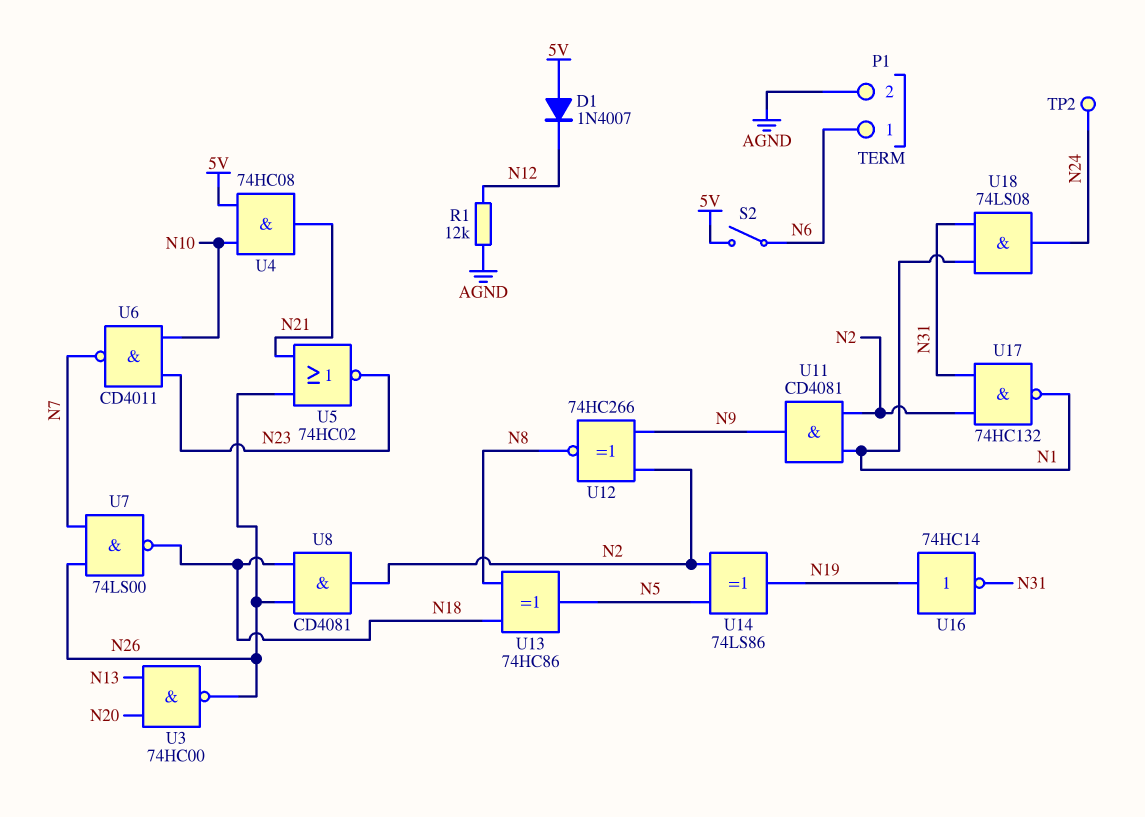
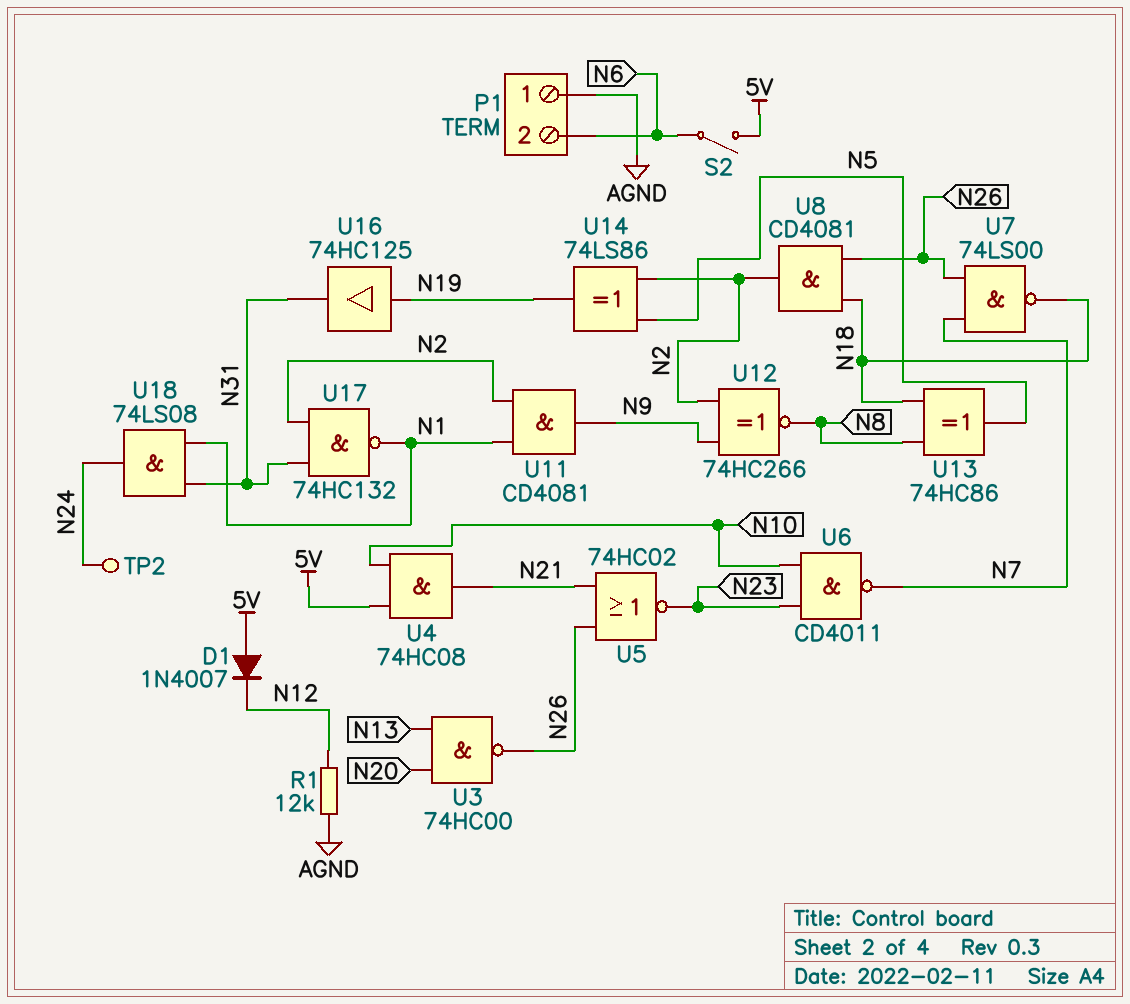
P1 pin 1: N6 -> AGND
P1 pin 2: AGND -> N6
U16: NOT 74HC14 (in N19, out N31) -> buffer 74HC125 (in N19, out N31)

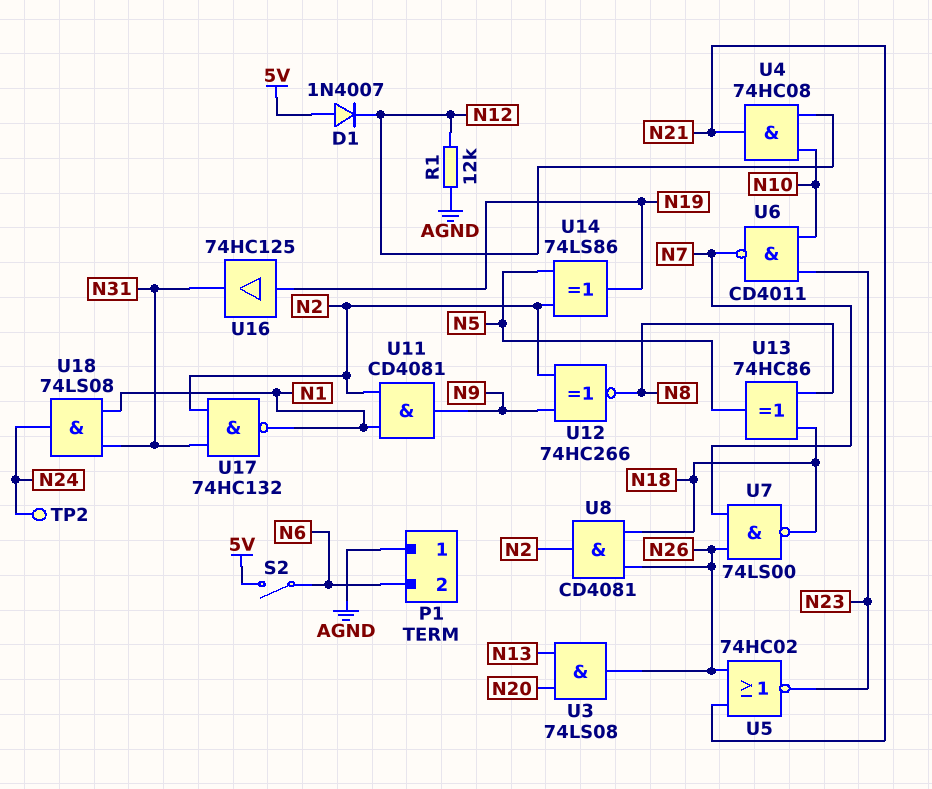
U3: NAND 74HC00 (in N13, in N20, out N26) -> AND 74LS08 (in N13, in N20, out N26)
U4: AND 74HC08 (in 5V, in N10, out N21) -> AND 74HC08 (in N10, in N12, out N21)

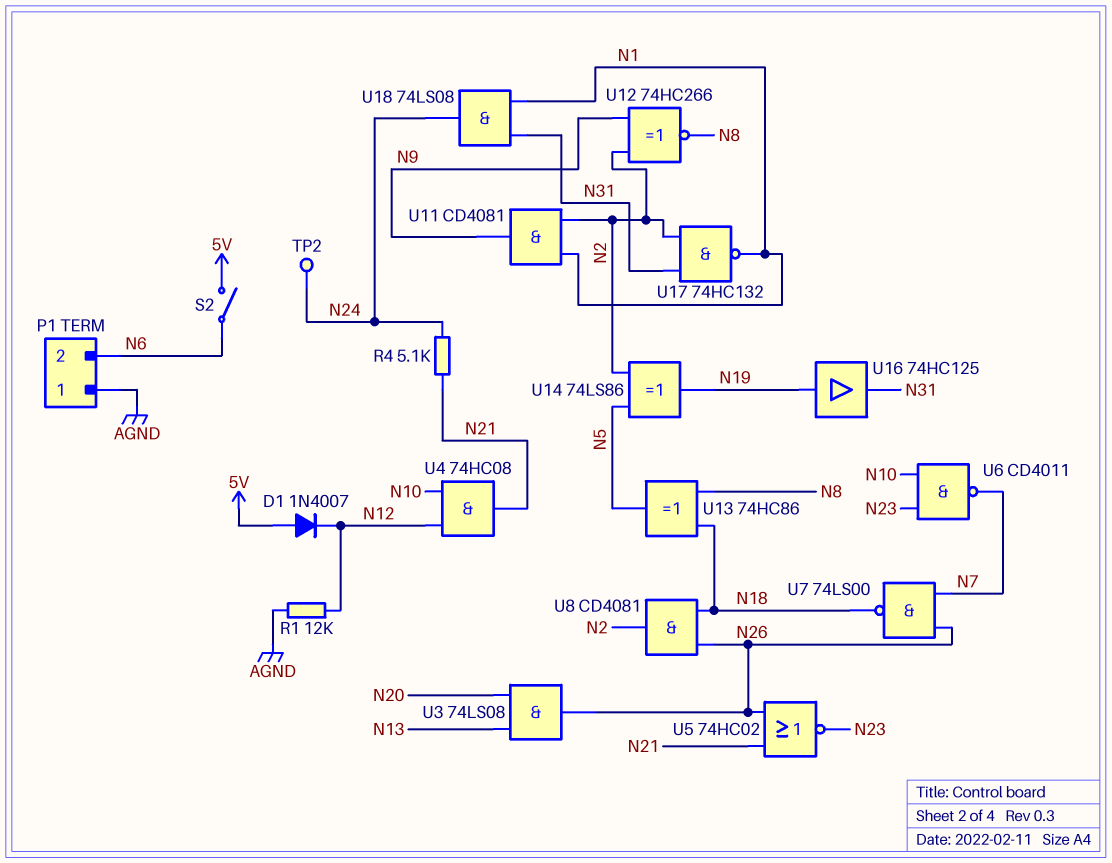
R4: none -> 5.1k (N21, N24)

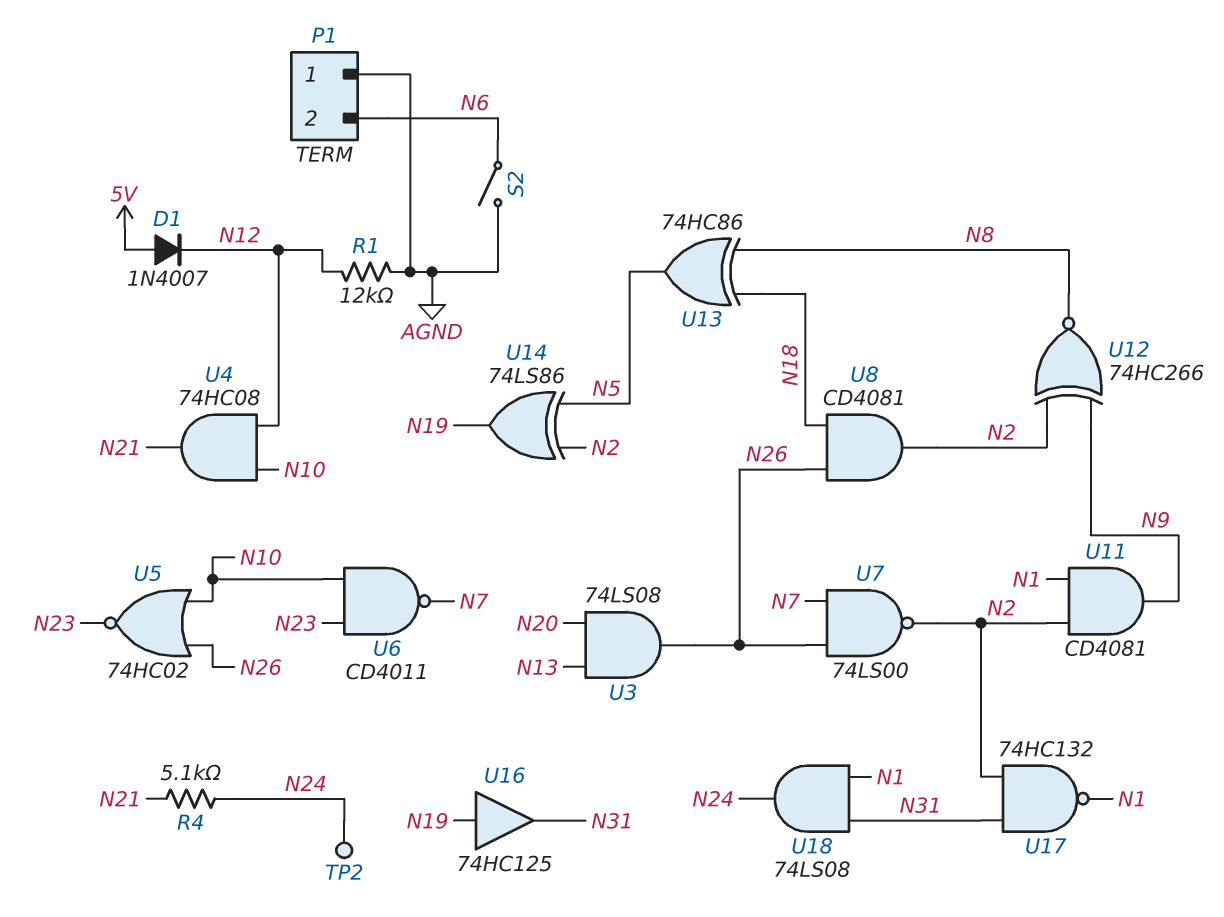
S2: switch (5V, N6) -> switch (AGND, N6)
U5: NOR 74HC02 (in N21, in N26, out N23) -> NOR 74HC02 (in N10, in N26, out N23)
U7: NAND 74LS00 (in N7, in N26, out N18) -> NAND 74LS00 (in N7, in N26, out N2)

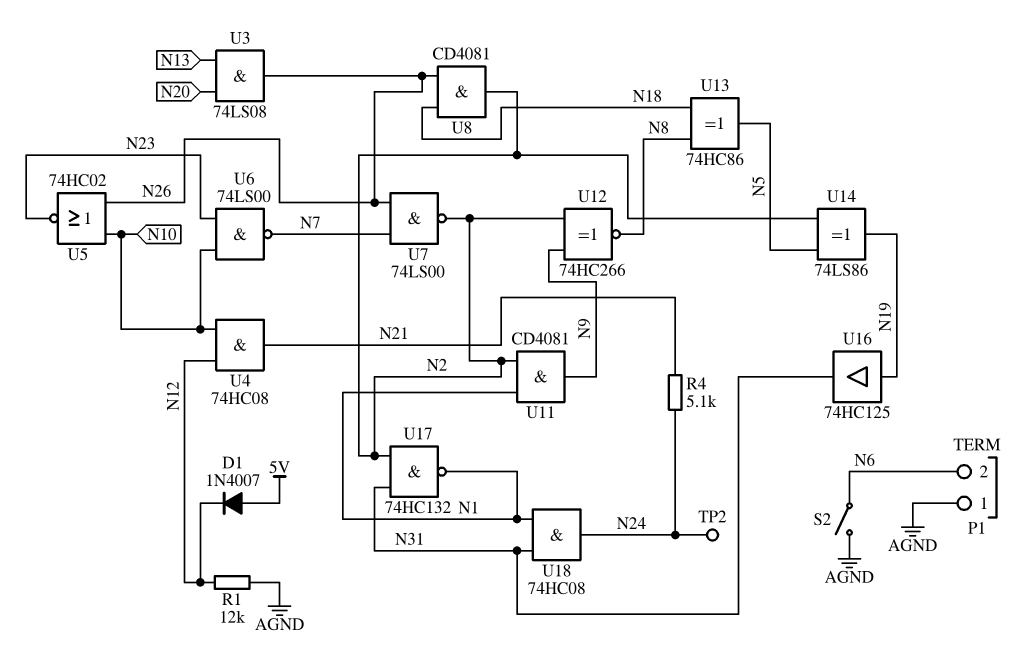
U6: NAND CD4011 (in N10, in N23, out N7) -> NAND 74LS00 (in N10, in N23, out N7)
U18: AND 74LS08 (in N1, in N31, out N24) -> AND 74HC08 (in N1, in N31, out N24)

